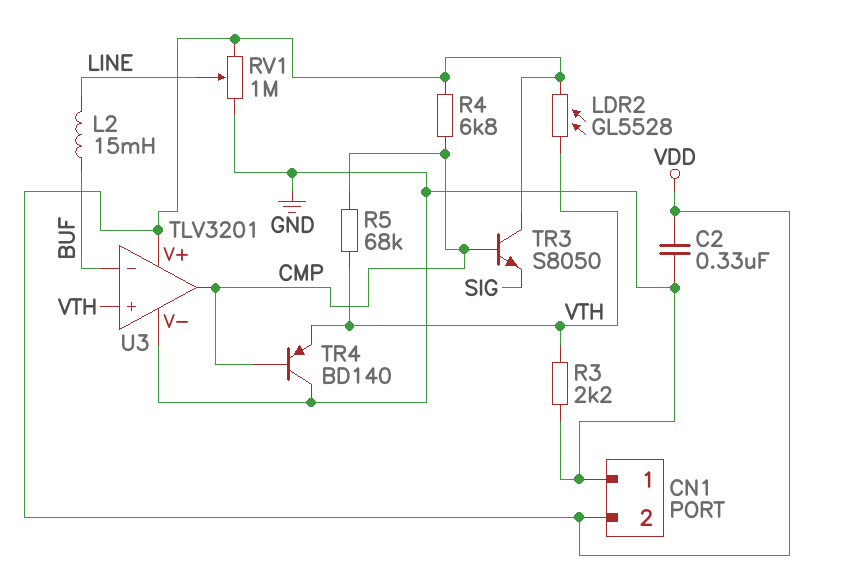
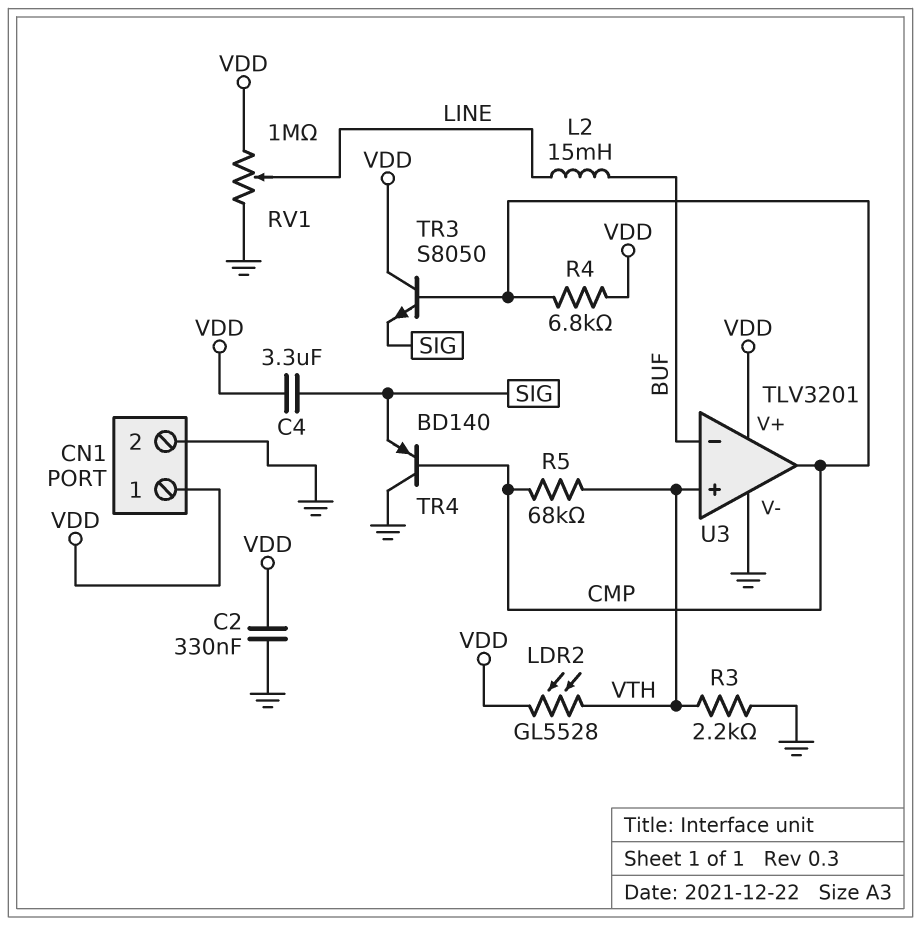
C4: none -> 3.3uF (SIG, VDD)
CN1 pin 1: GND -> VDD
CN1 pin 2: VDD -> GND
TR4: PNP BD140 (B CMP, C GND, E VTH) -> PNP BD140 (B CMP, C GND, E SIG)

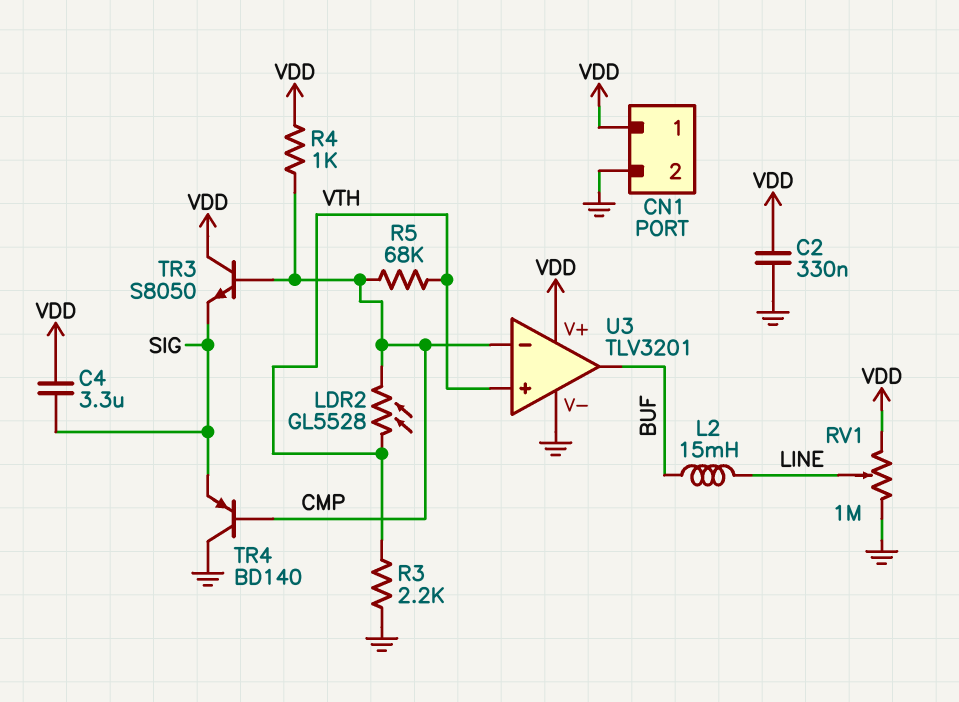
LDR2: GL5528 (VDD, VTH) -> GL5528 (CMP, VTH)
R4: 6.8k (CMP, VDD) -> 1k (CMP, VDD)
U3 pin in-: BUF -> CMP
U3 pin out: CMP -> BUF

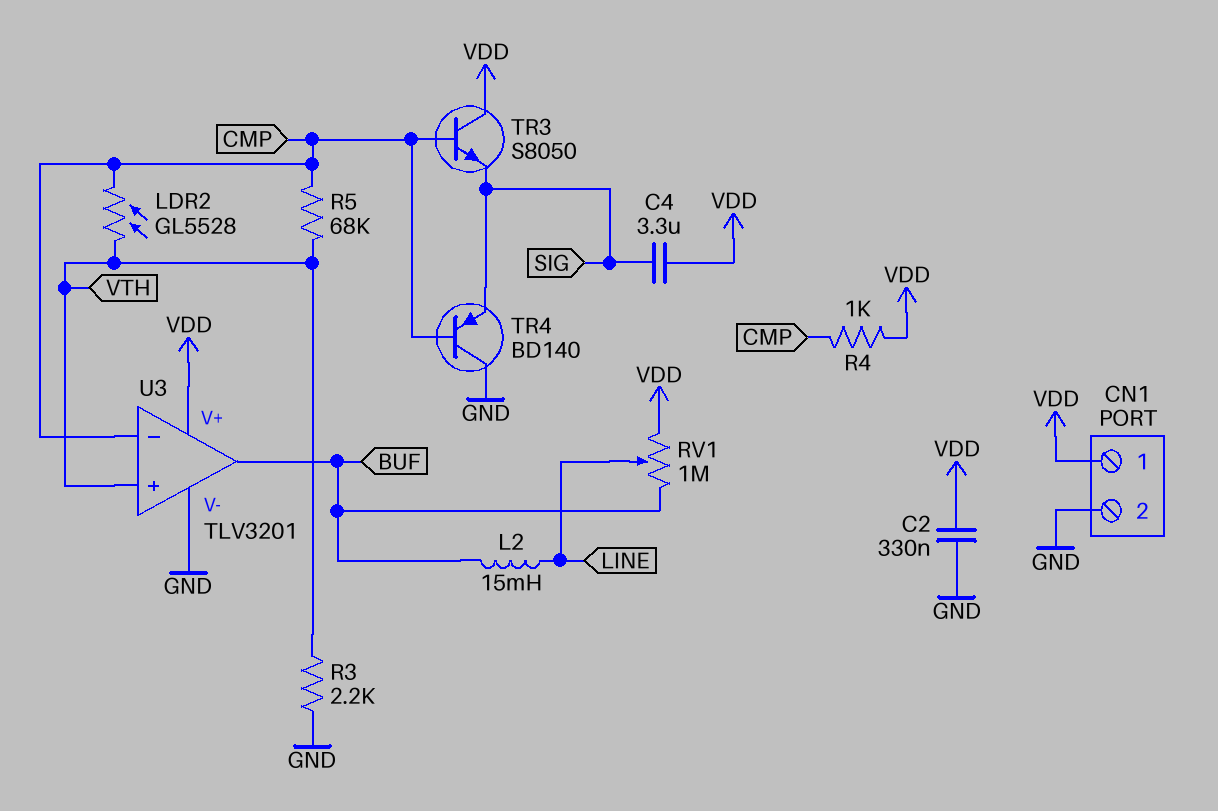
RV1: 1M (GND, VDD, wiper LINE) -> 1M (BUF, VDD, wiper LINE)

